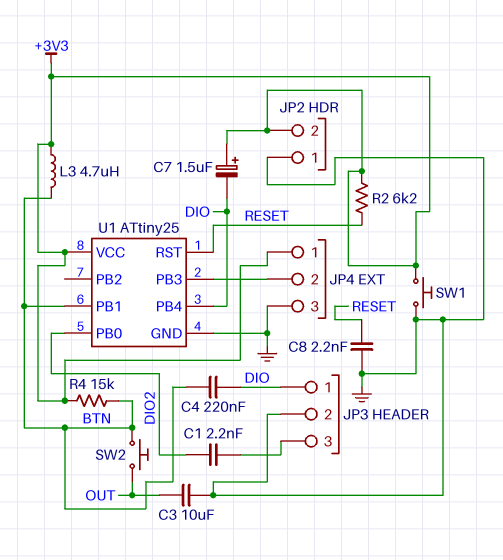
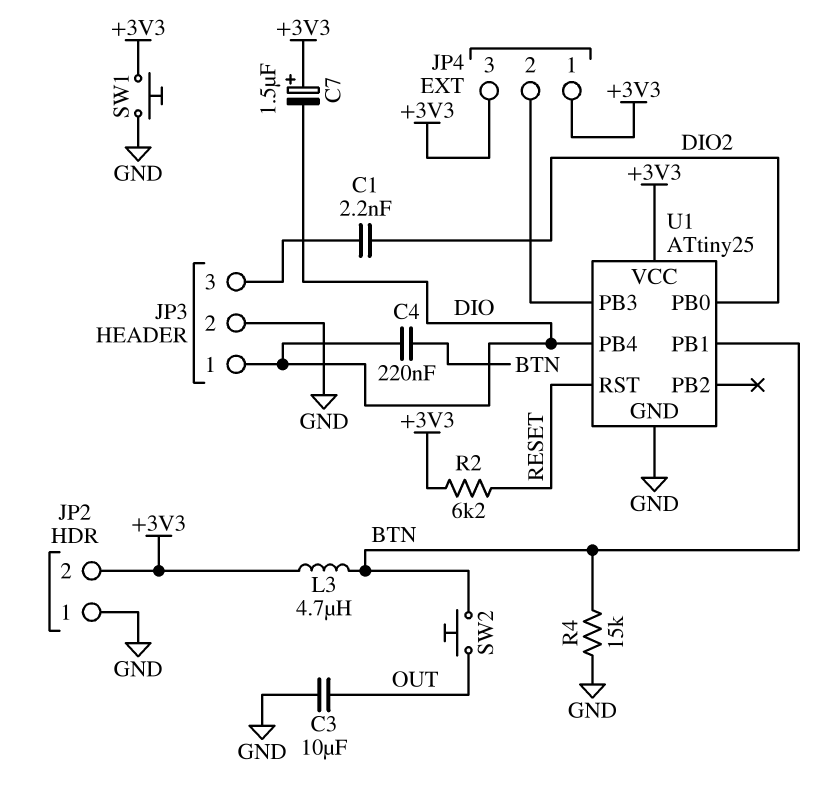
C8: 2.2nF (GND, RESET) -> none
JP4 pin 3: GND -> +3V3
R4: 15k (+3V3, BTN) -> 15k (BTN, GND)

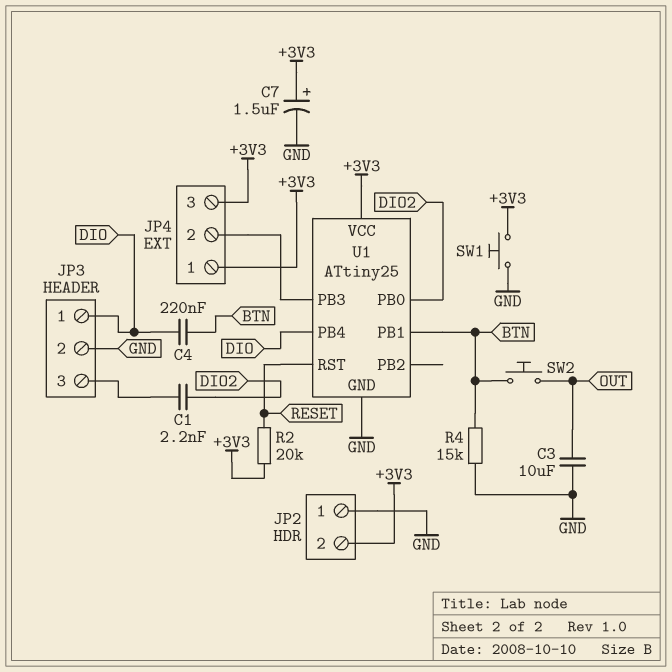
C7: 1.5uF (plus +3V3, minus DIO) -> 1.5uF (plus +3V3, minus GND)
L3: 4.7uH (+3V3, BTN) -> none
R2: 6.2k (+3V3, RESET) -> 20k (+3V3, RESET)

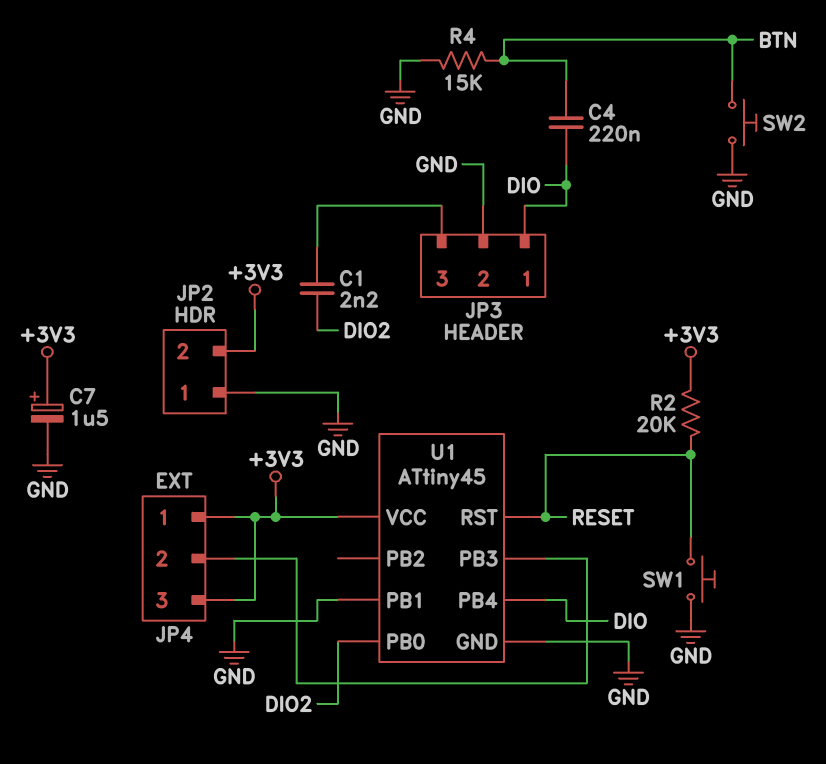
C3: 10uF (GND, OUT) -> none
SW1: button (+3V3, GND) -> button (GND, RESET)
SW2: button (BTN, OUT) -> button (BTN, GND)
U1: ATtiny25 -> ATtiny45
U1 pin PB1: BTN -> GND

